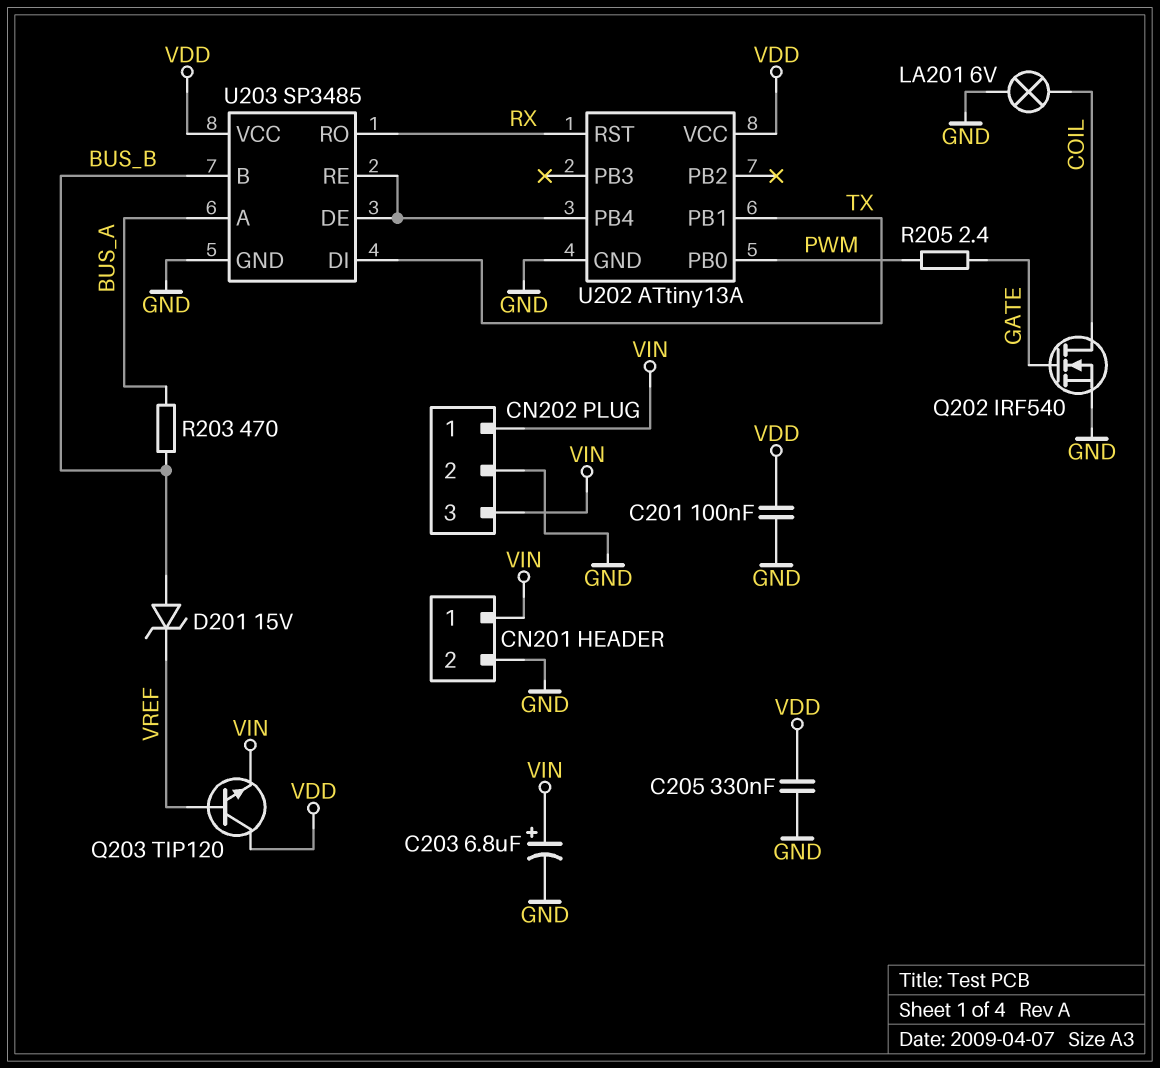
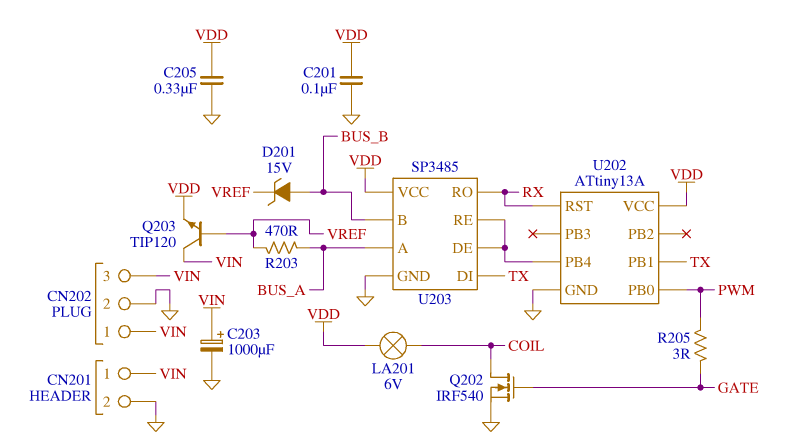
C203: 6.8uF (plus VIN, minus GND) -> 1000uF (plus VIN, minus GND)
LA201: lamp 6V (COIL, GND) -> lamp 6V (COIL, VDD)
Q203: NPN TIP120 (B VREF, C VDD, E VIN) -> NPN TIP120 (B VREF, C VIN, E VDD)
R203: 470 (BUS_A, BUS_B) -> 470 (BUS_A, VREF)
R205: 2.4 (GATE, PWM) -> 3 (GATE, PWM)

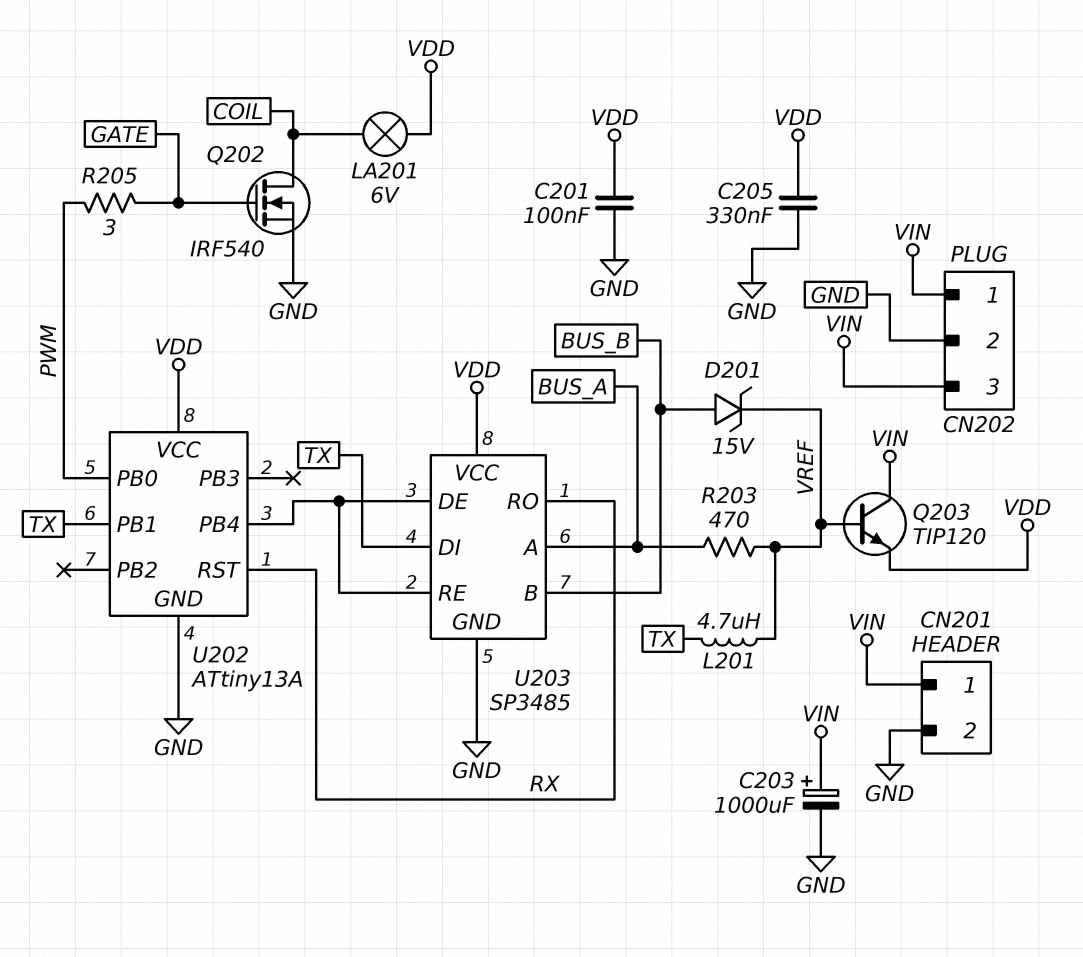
L201: none -> 4.7uH (TX, VREF)

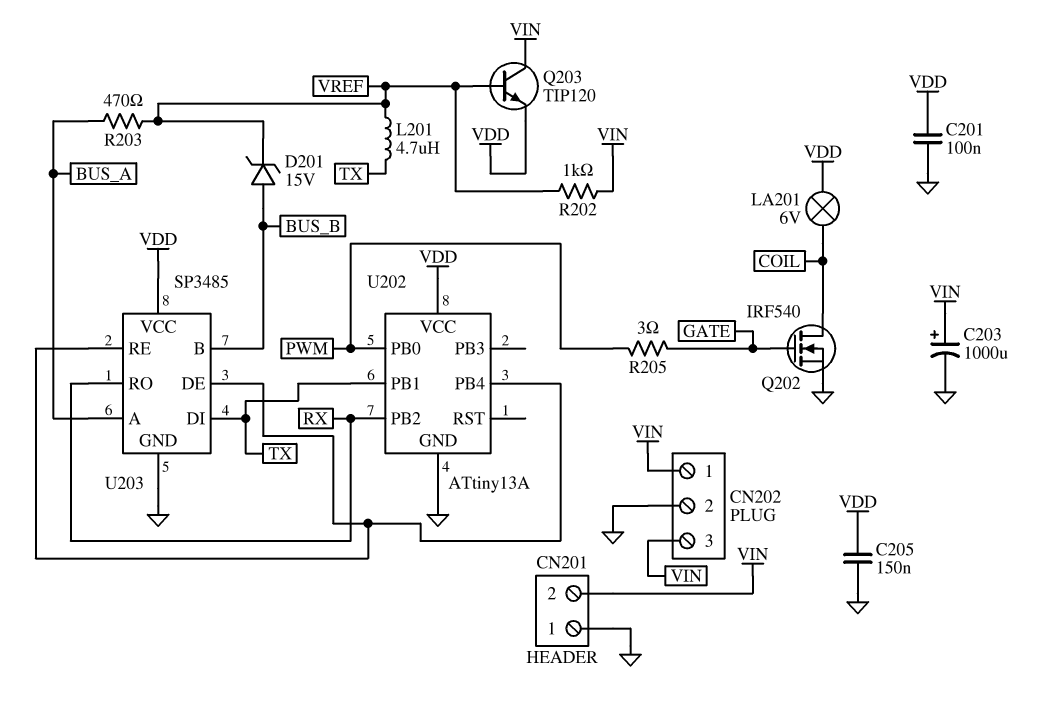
C205: 330nF (GND, VDD) -> 150nF (GND, VDD)
CN201 pin 1: VIN -> GND
CN201 pin 2: GND -> VIN
R202: none -> 1k (VIN, VREF)
U202 pin PB2: none -> RX
U202 pin RST: RX -> none

